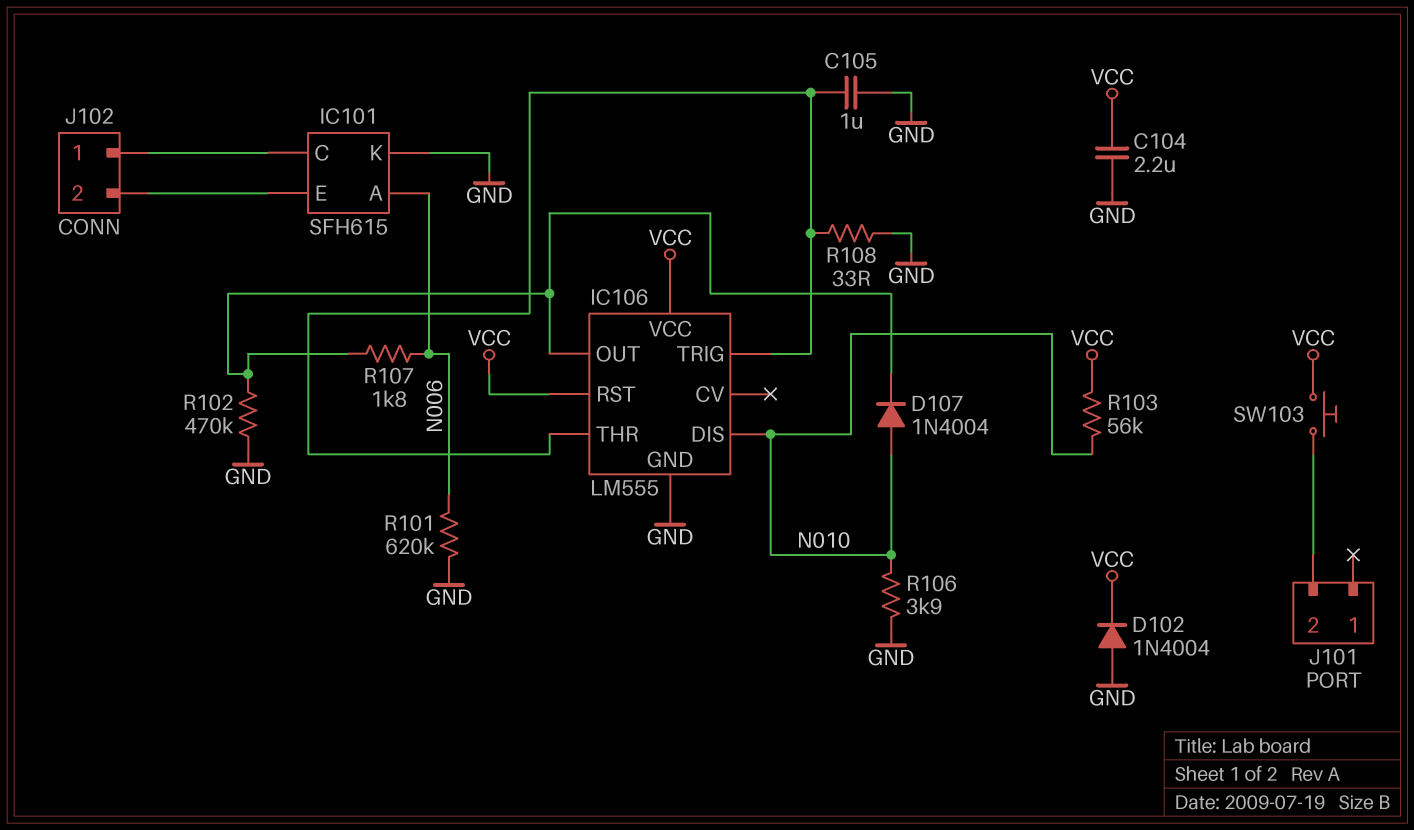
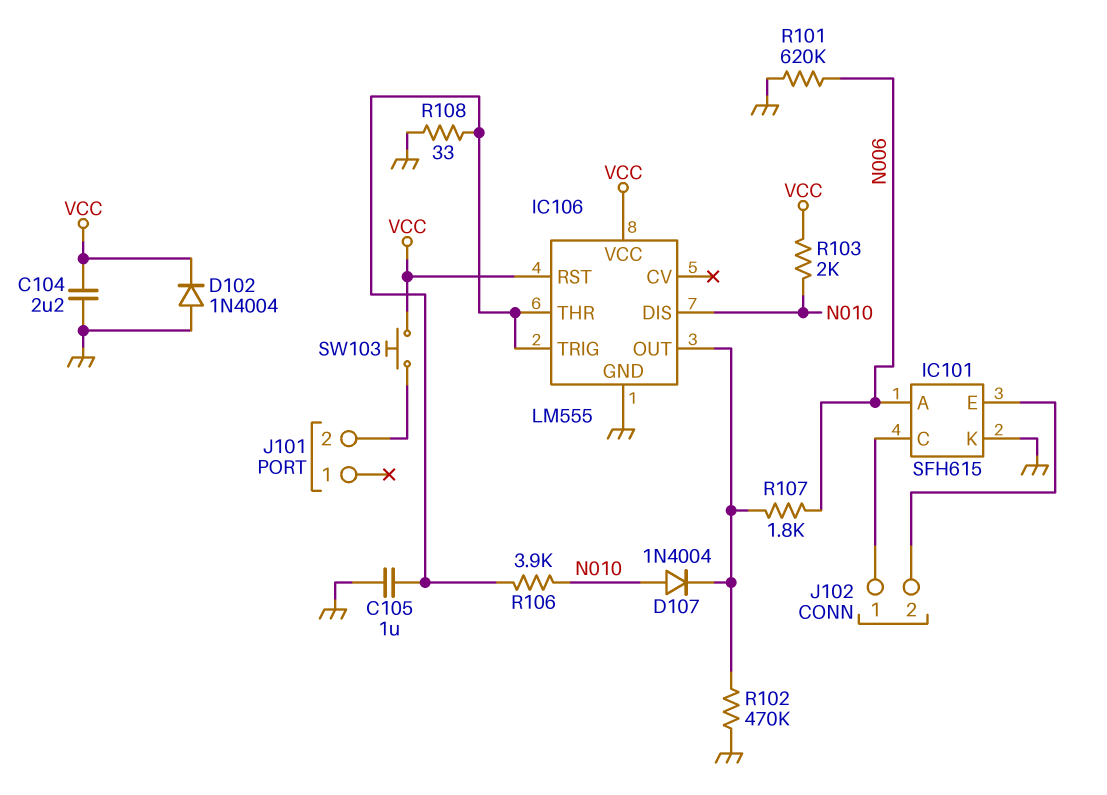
R103: 56k (N010, VCC) -> 2k (N010, VCC)
R106: 3.9k (GND, N010) -> 3.9k (IC106/THR, N010)

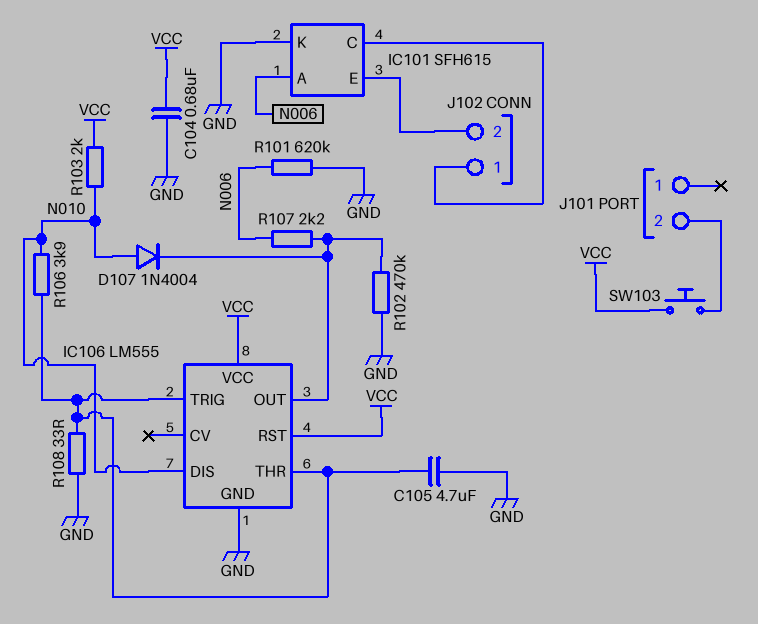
C104: 2.2uF (GND, VCC) -> 680nF (GND, VCC)
C105: 1uF (GND, IC106/THR) -> 4.7uF (GND, IC106/THR)
D102: diode 1N4004 (A GND, K VCC) -> none
R107: 1.8k (IC106/OUT, N006) -> 2.2k (IC106/OUT, N006)

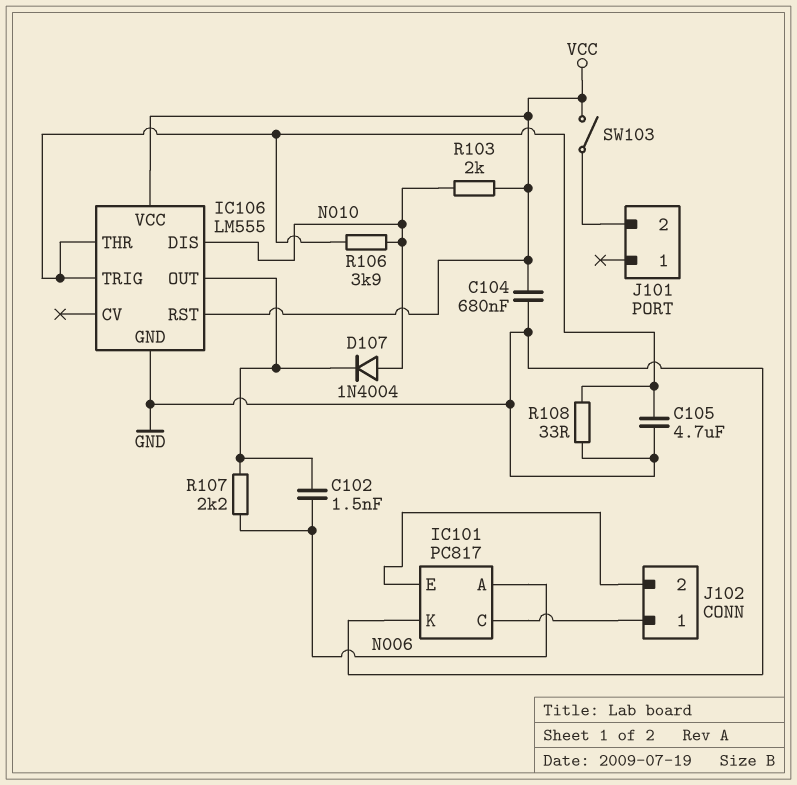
C102: none -> 1.5nF (IC106/OUT, N006)
IC101: SFH615 -> PC817
R101: 620k (GND, N006) -> none
R102: 470k (GND, IC106/OUT) -> none
SW103: button (J101/2, VCC) -> switch (J101/2, VCC)

